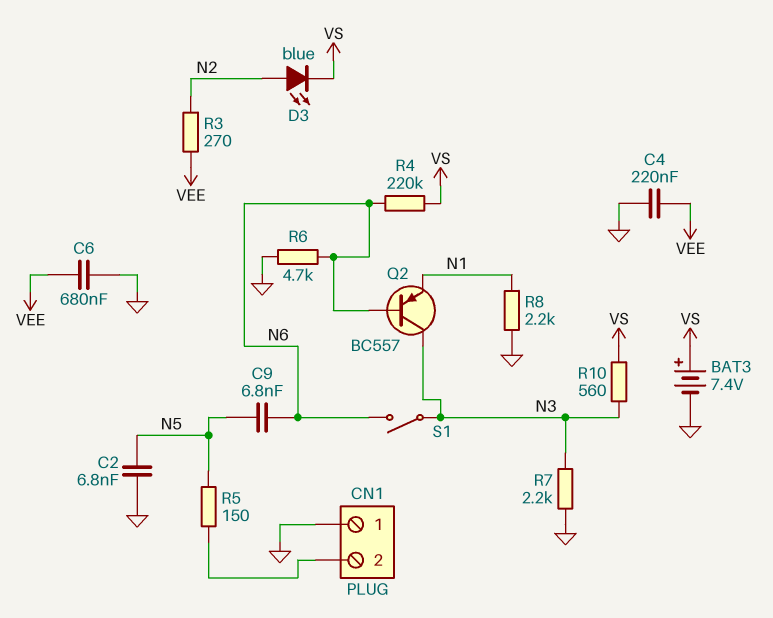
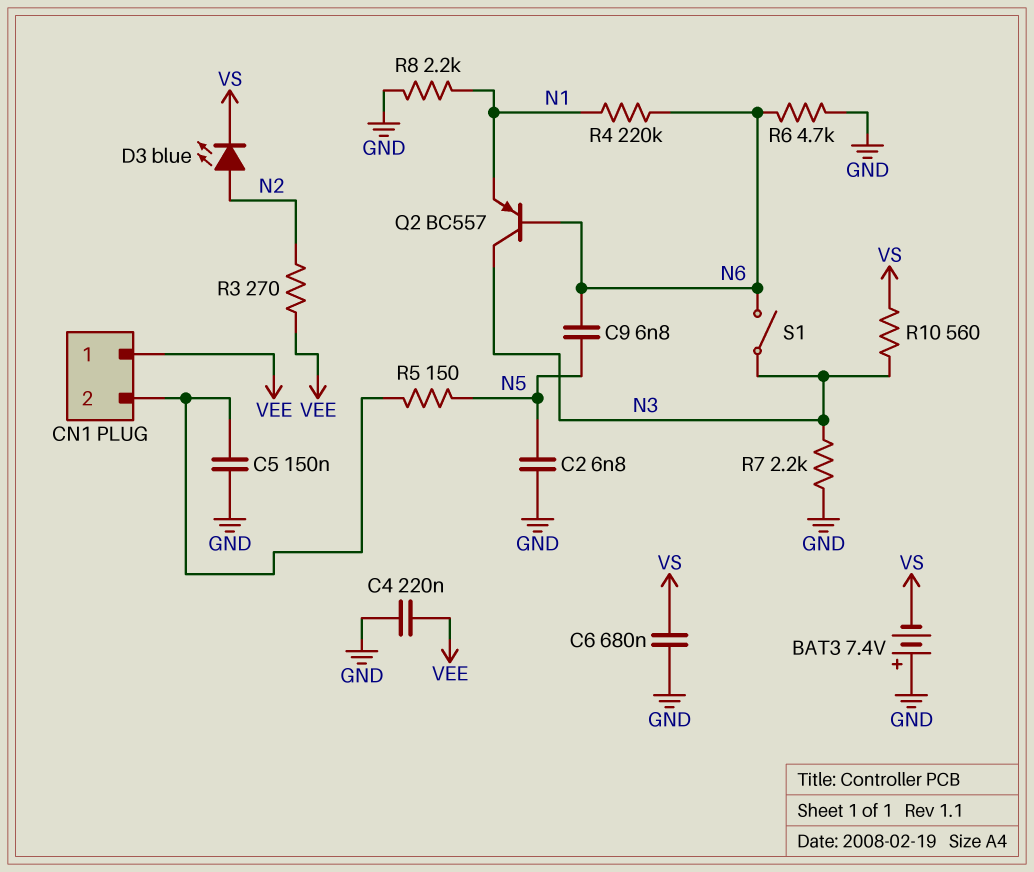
BAT3: 7.4V (plus VS, minus GND) -> 7.4V (plus GND, minus VS)
C5: none -> 150nF (CN1/2, GND)
C6: 680nF (GND, VEE) -> 680nF (GND, VS)
CN1 pin 1: GND -> VEE
R4: 220k (N6, VS) -> 220k (N1, N6)

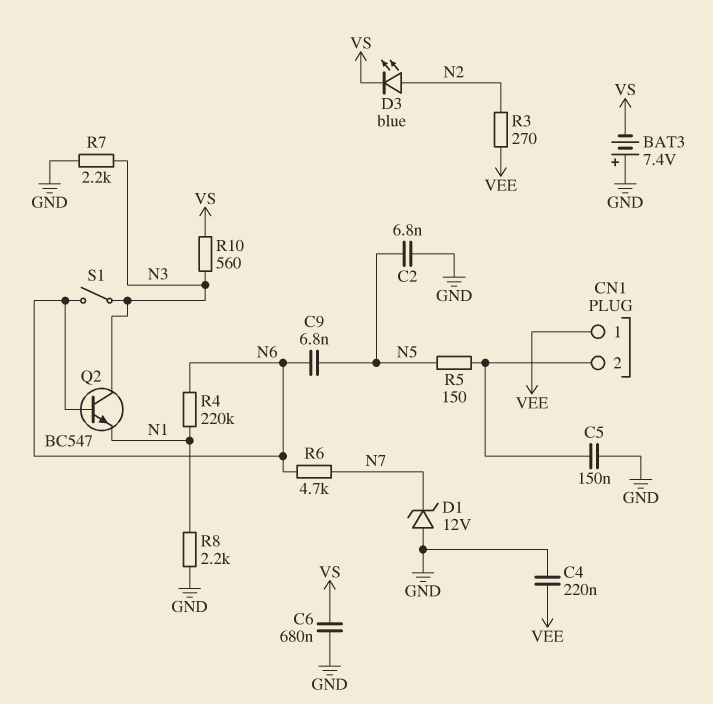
D1: none -> zener 12V (A GND, K N7)
Q2: PNP BC557 (B N6, C N3, E N1) -> NPN BC547 (B N6, C N3, E N1)
R6: 4.7k (GND, N6) -> 4.7k (N6, N7)

